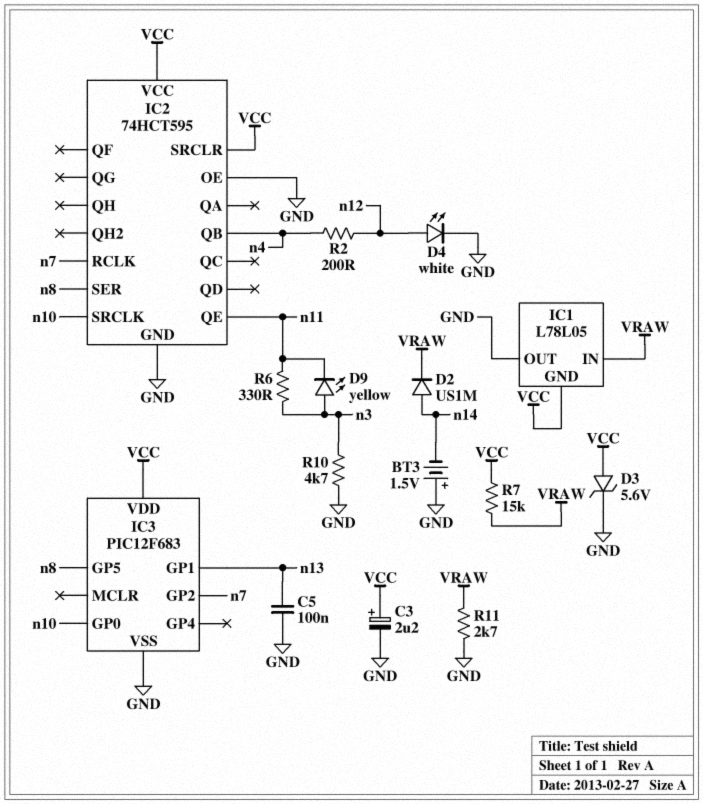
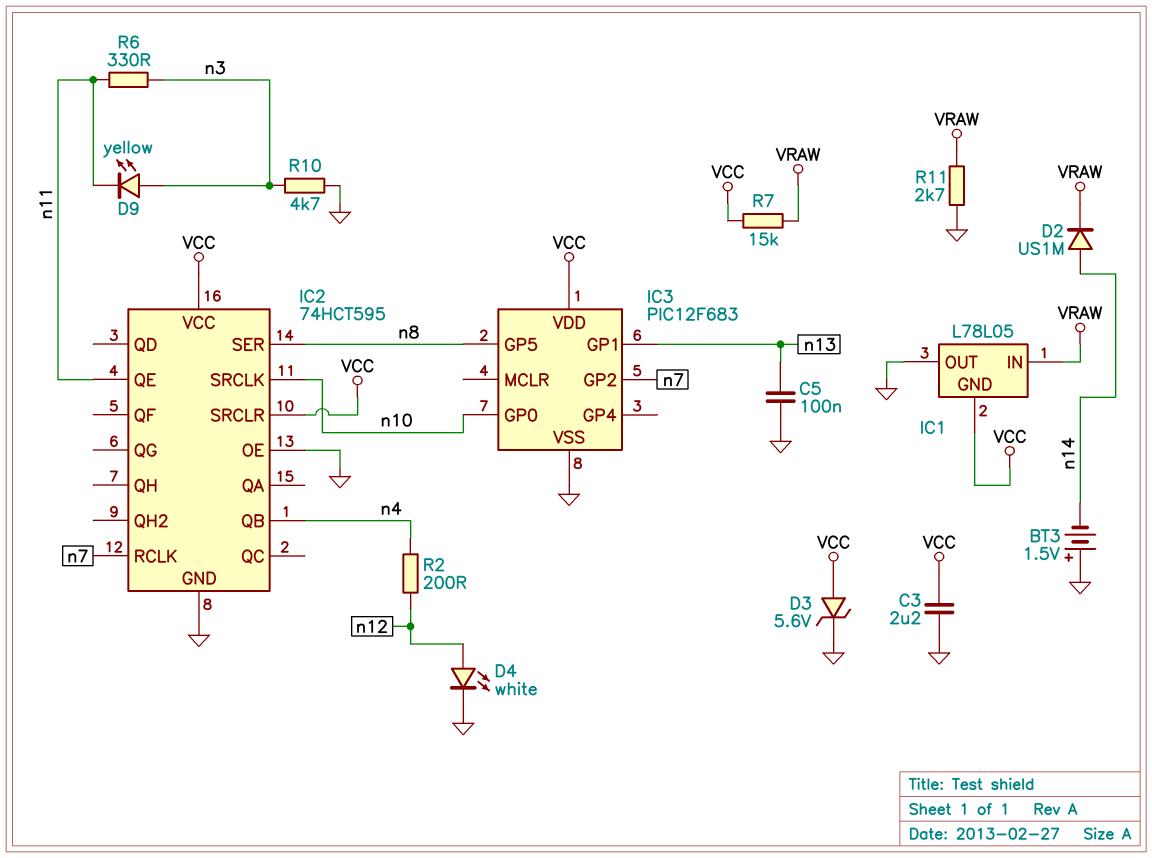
C3: 2.2uF (plus VCC, minus GND) -> 2.2uF (GND, VCC)

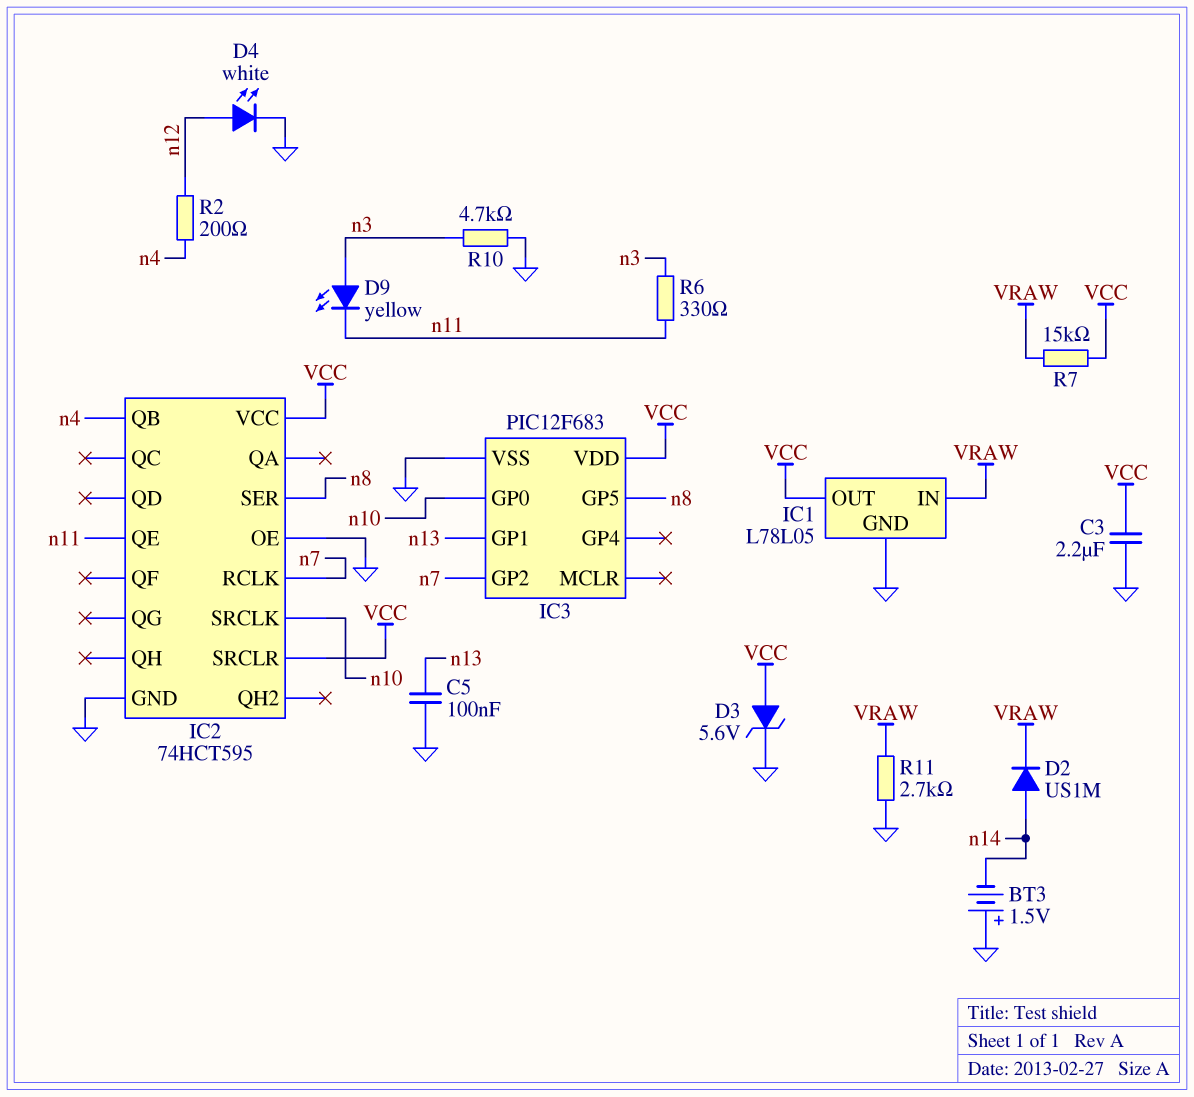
IC1 pin GND: VCC -> GND
IC1 pin OUT: GND -> VCC

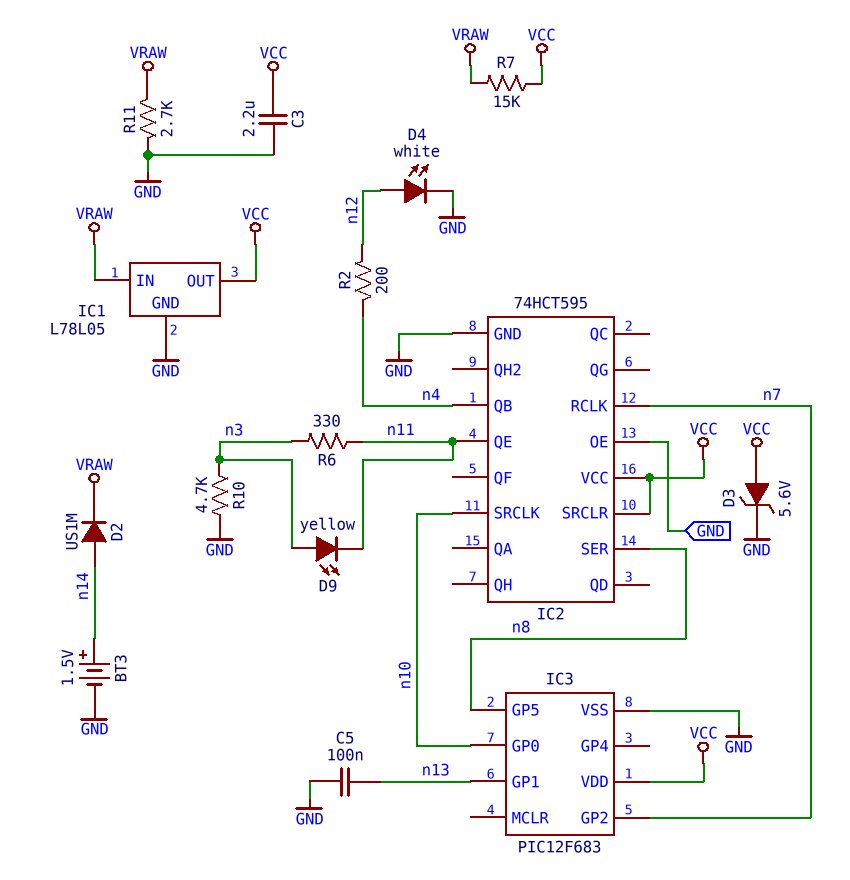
BT3: 1.5V (plus GND, minus n14) -> 1.5V (plus n14, minus GND)

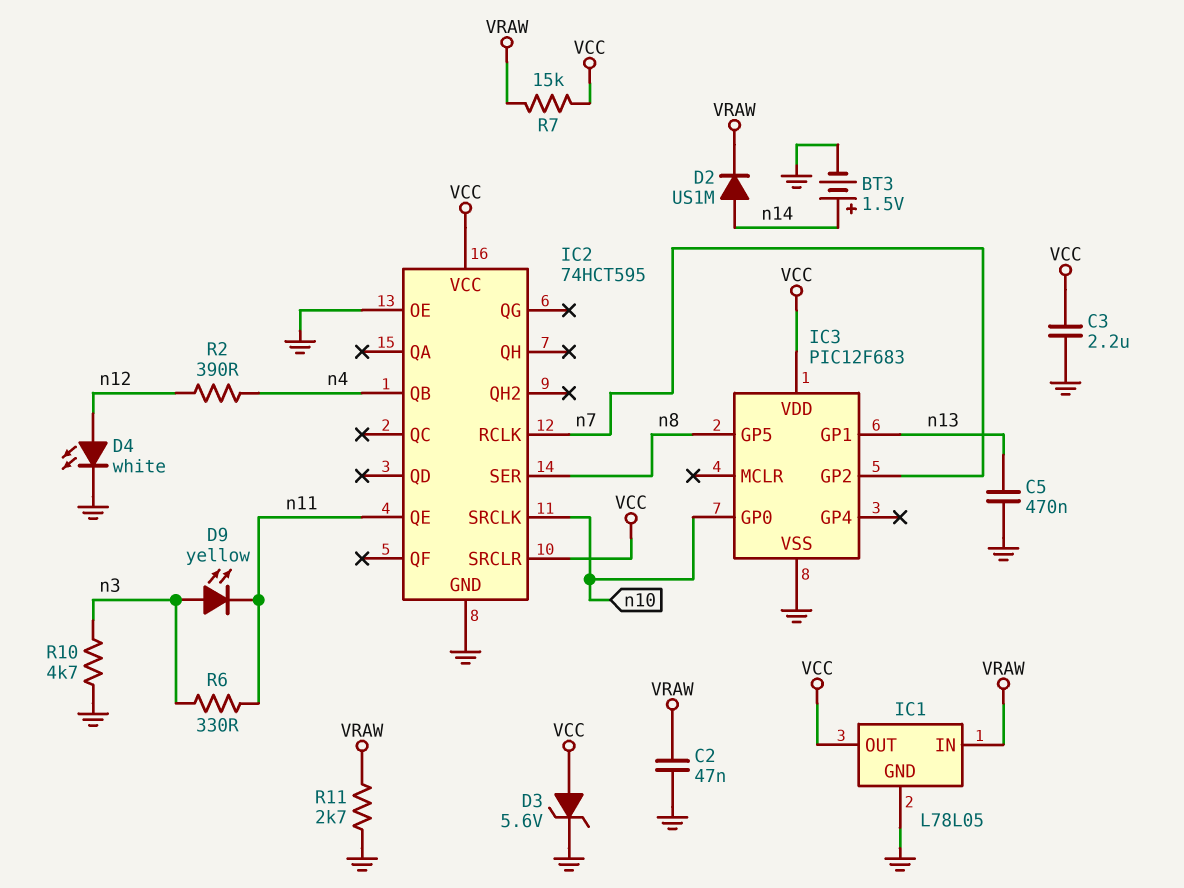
C2: none -> 47nF (GND, VRAW)
C5: 100nF (GND, n13) -> 470nF (GND, n13)
R2: 200 (n4, n12) -> 390 (n4, n12)

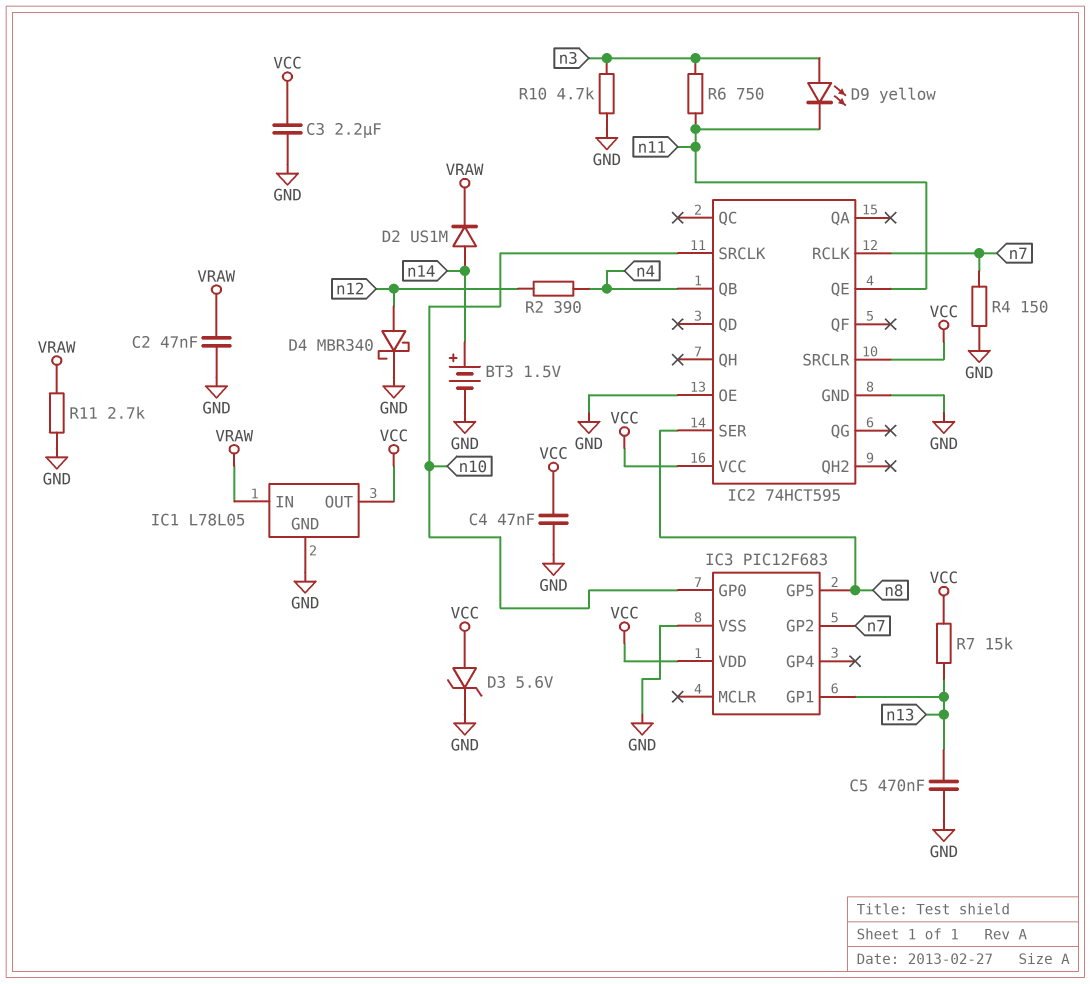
C4: none -> 47nF (GND, VCC)
D4: LED white (A n12, K GND) -> schottky MBR340 (A n12, K GND)
R4: none -> 150 (GND, n7)
R6: 330 (n3, n11) -> 750 (n3, n11)
R7: 15k (VCC, VRAW) -> 15k (VCC, n13)

